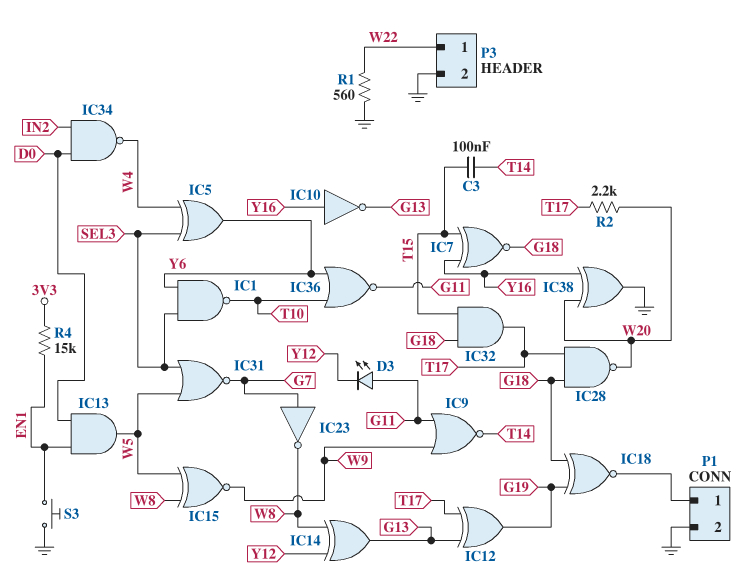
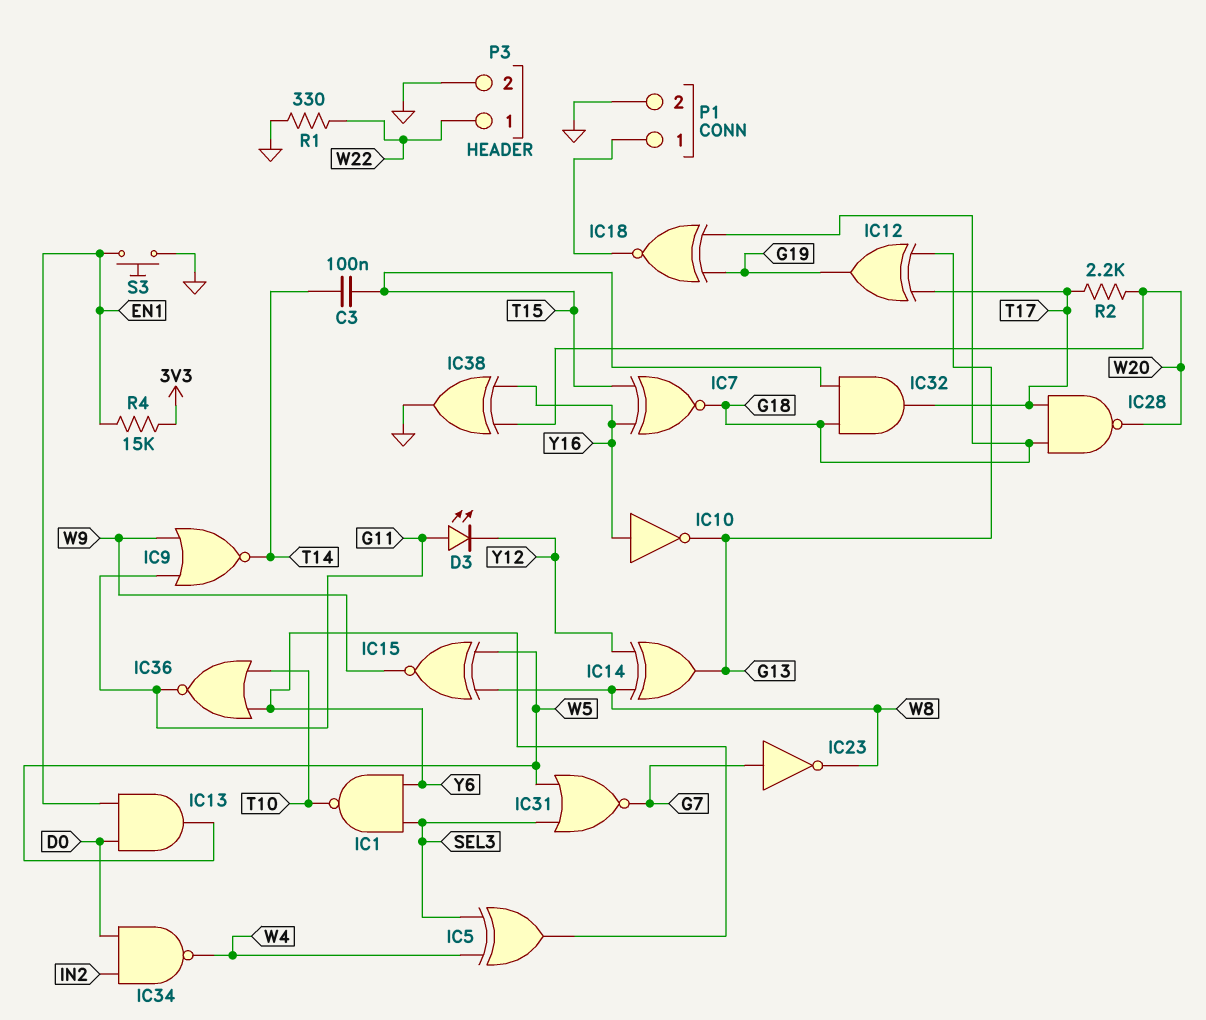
R1: 560 (GND, W22) -> 330 (GND, W22)

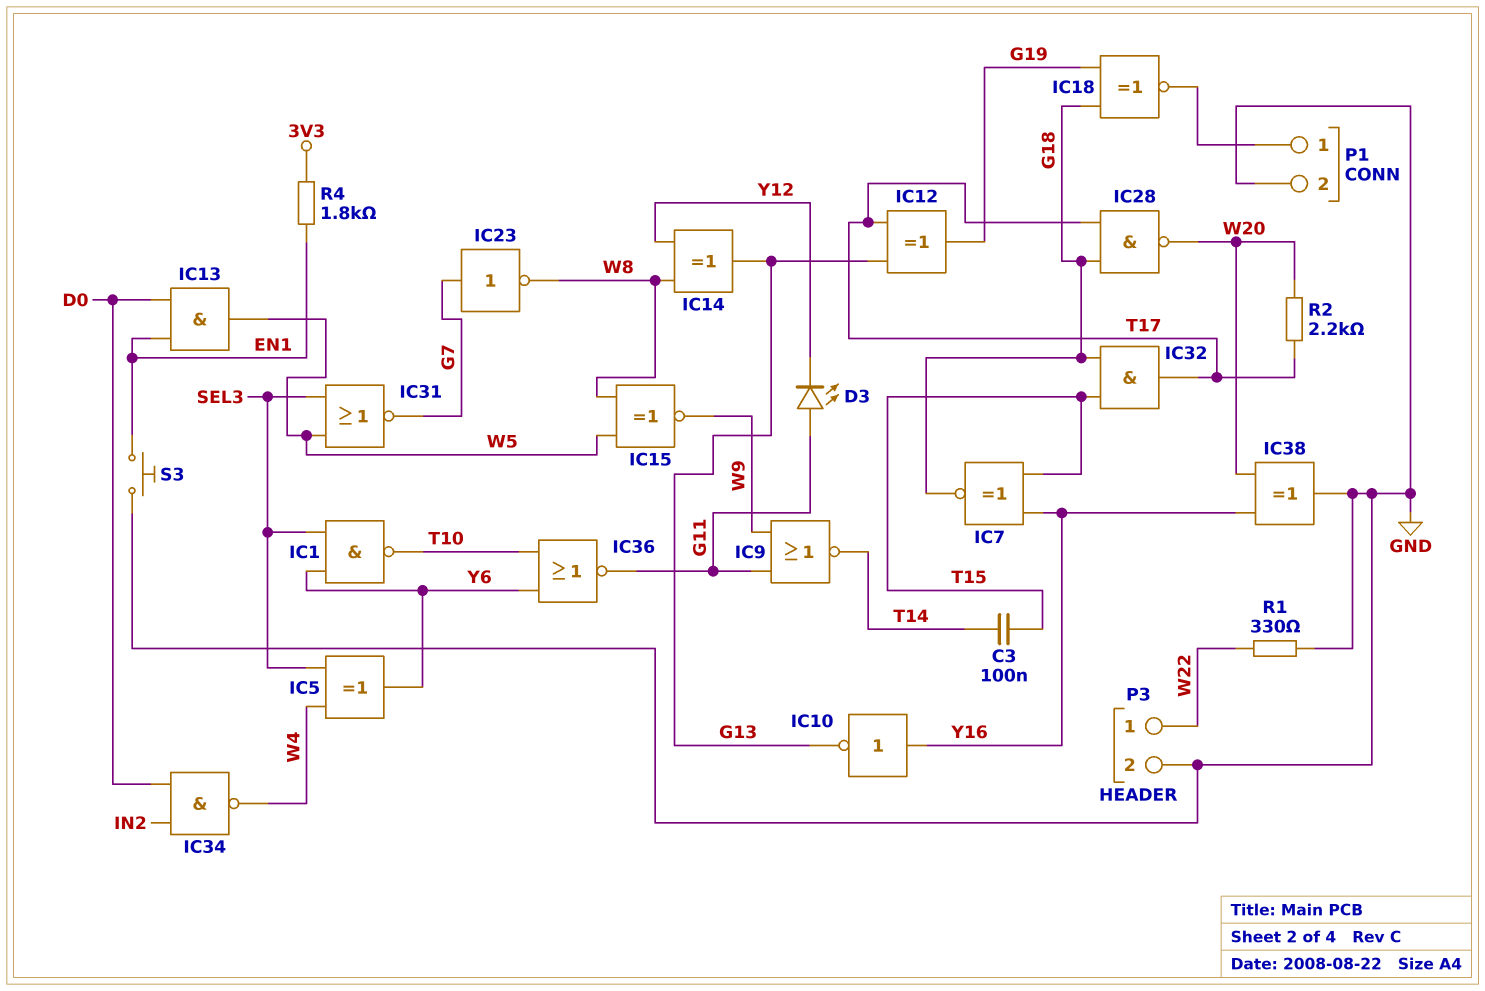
R4: 15k (3V3, EN1) -> 1.8k (3V3, EN1)

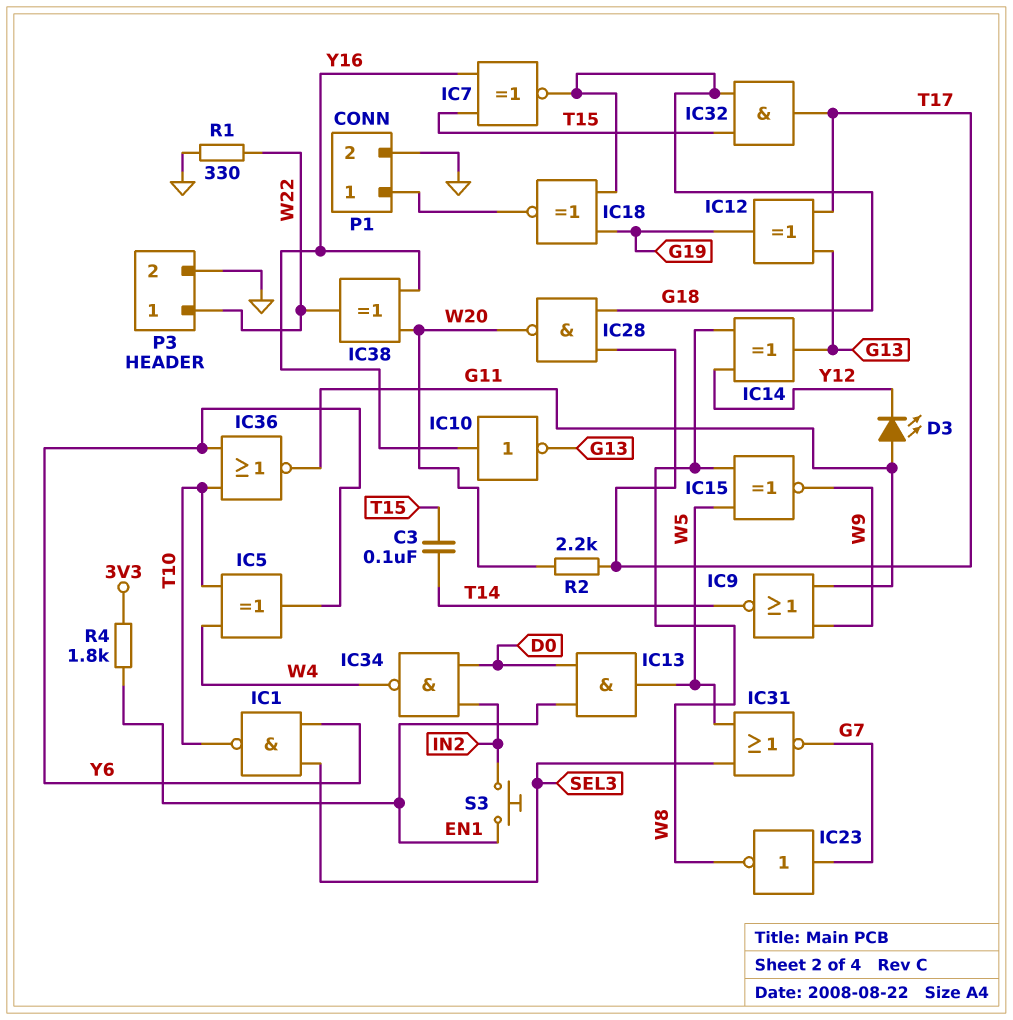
IC5: XOR (in SEL3, in W4, out Y6) -> XOR (in T10, in W4, out Y6)
IC38: XOR (in W20, in Y16, out GND) -> XOR (in W20, in Y16, out W22)
S3: button (EN1, GND) -> button (EN1, IN2)

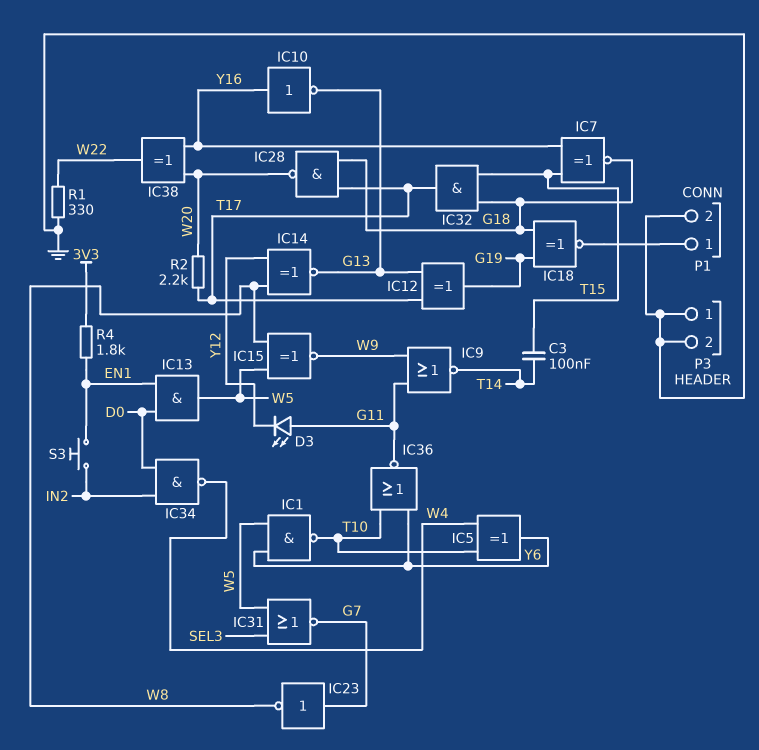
IC1: NAND (in SEL3, in Y6, out T10) -> NAND (in W5, in Y6, out T10)
IC14: XOR (in W8, in Y12, out G13) -> XNOR (in W8, in Y12, out G13)
P3 pin 1: W22 -> GND

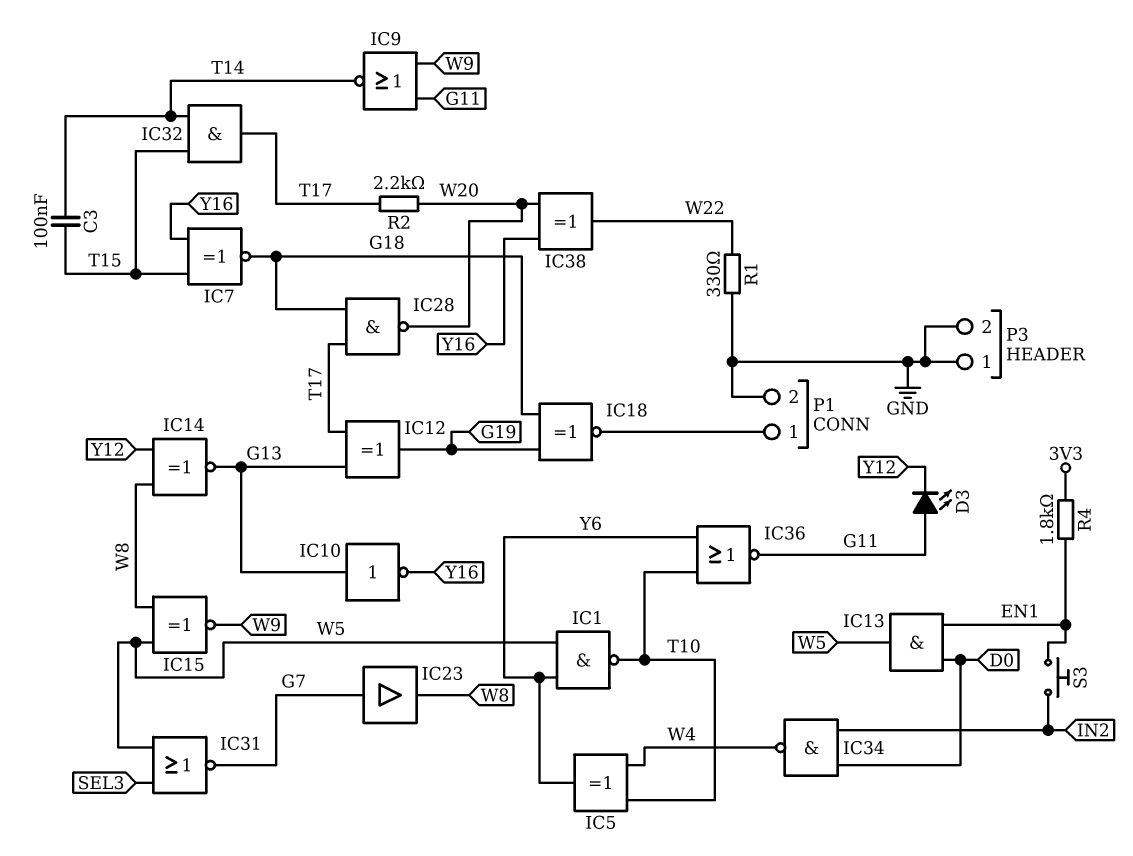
IC10: NOT (in Y16, out G13) -> NOT (in G13, out Y16)
IC23: NOT (in G7, out W8) -> buffer (in G7, out W8)
IC32: AND (in G18, in T15, out T17) -> AND (in T14, in T15, out T17)

